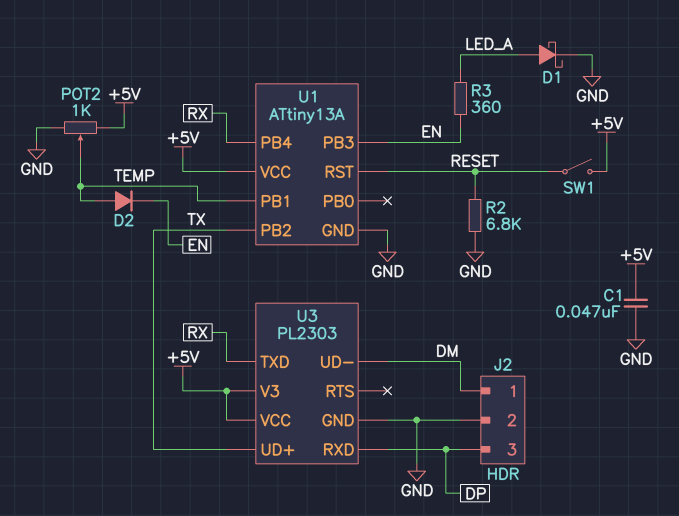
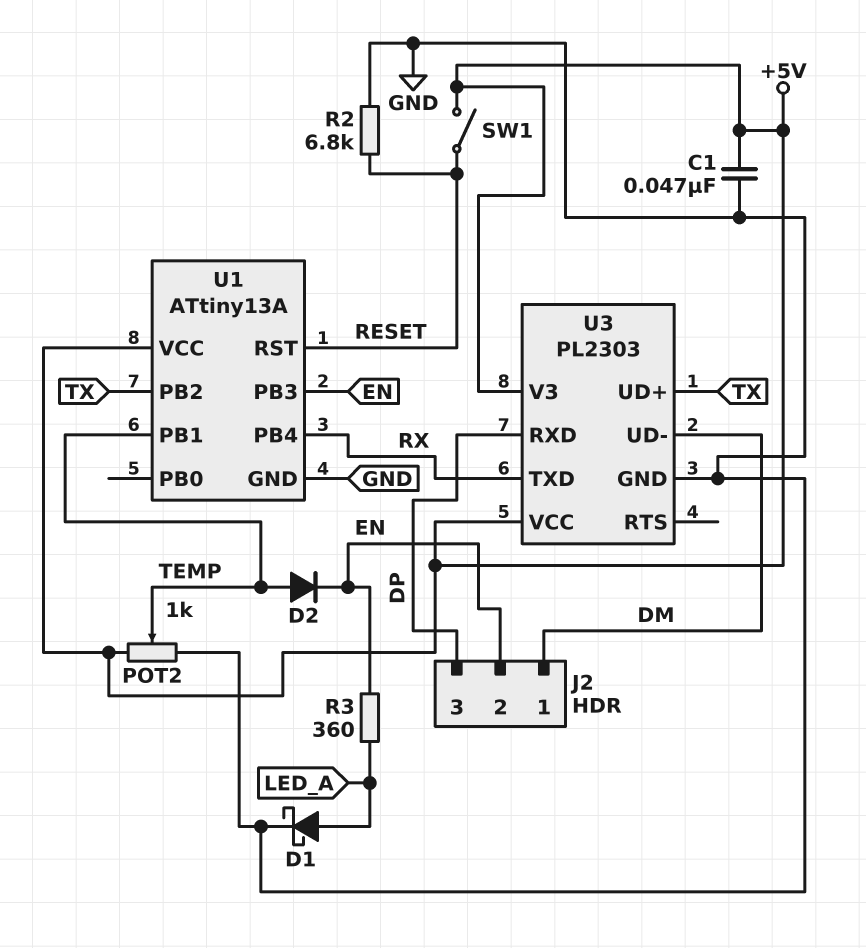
J2 pin 2: GND -> EN

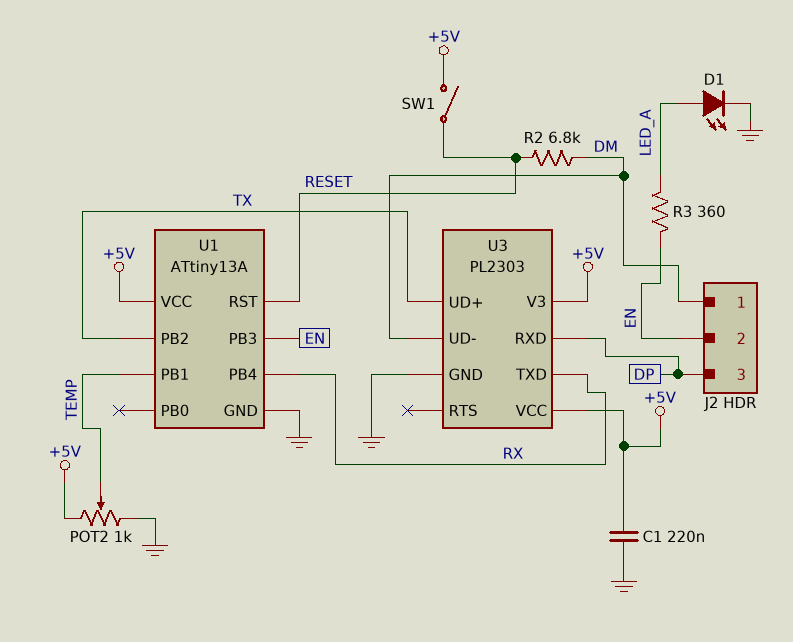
C1: 47nF (+5V, GND) -> 220nF (+5V, GND)
D1: schottky (A LED_A, K GND) -> LED (A LED_A, K GND)
D2: diode (A TEMP, K EN) -> none
R2: 6.8k (GND, RESET) -> 6.8k (DM, RESET)

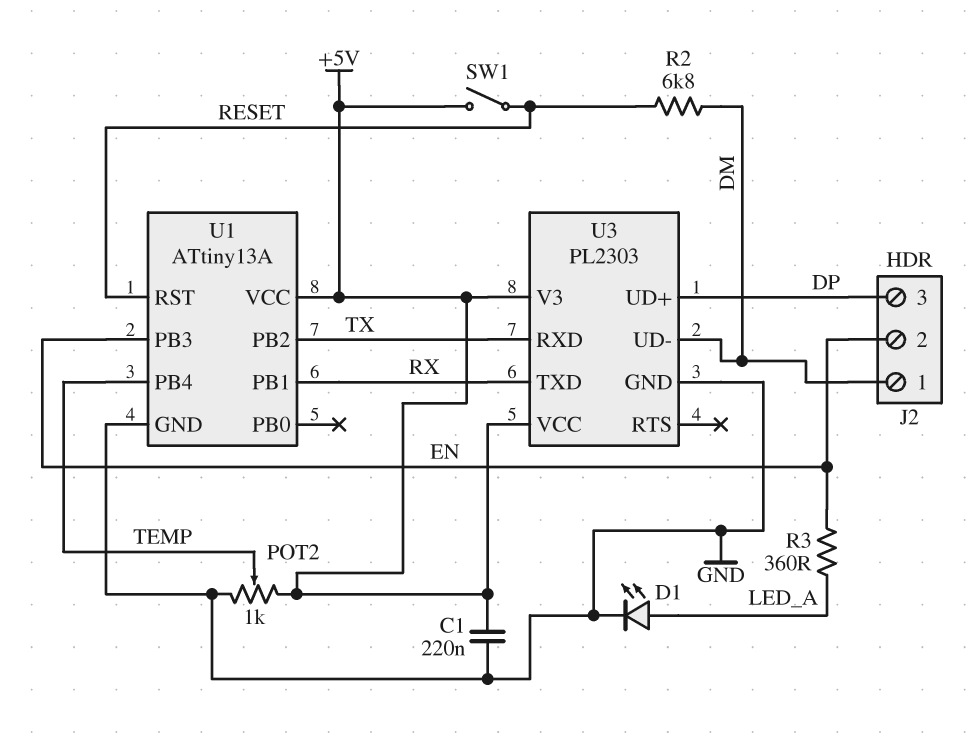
U1 pin PB1: TEMP -> RX
U1 pin PB4: RX -> TEMP
U3 pin RXD: DP -> TX
U3 pin UD+: TX -> DP

